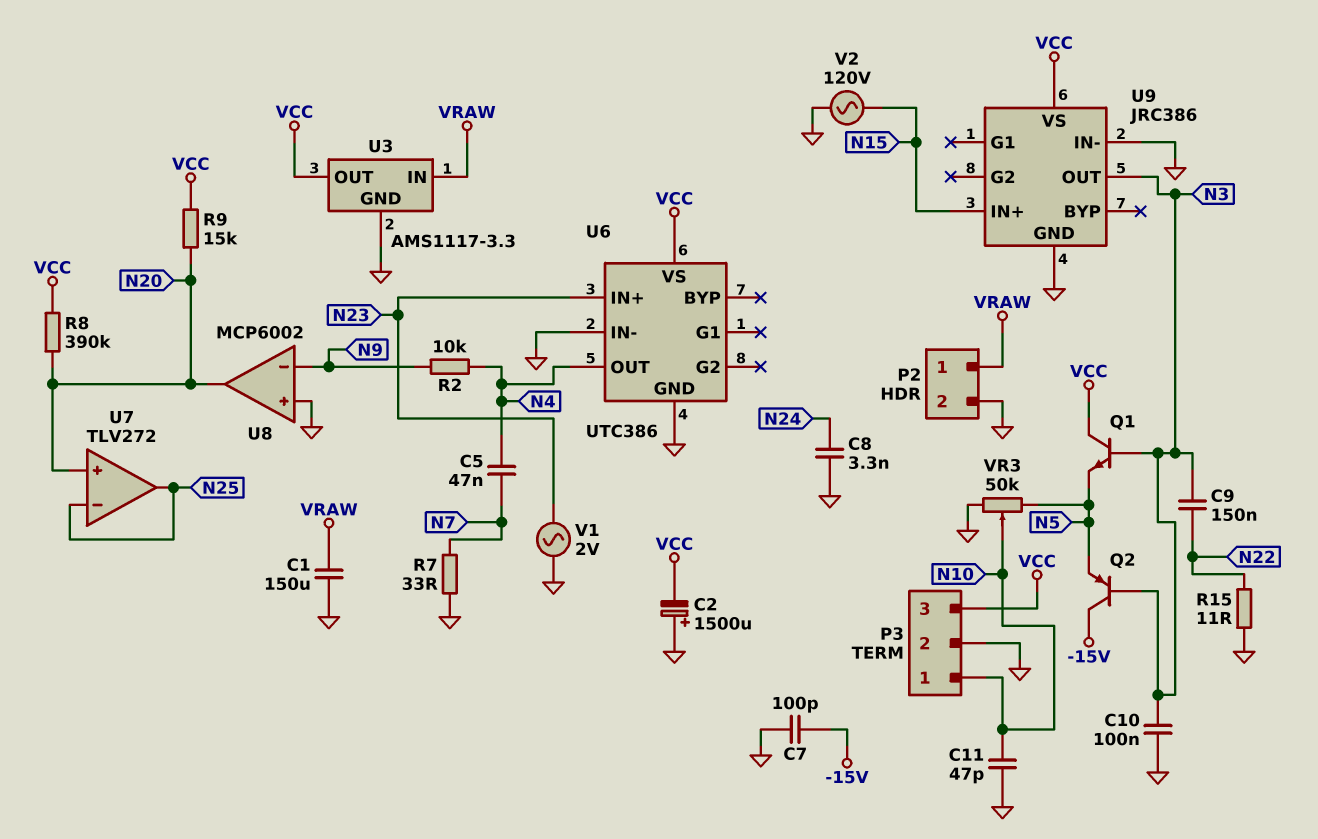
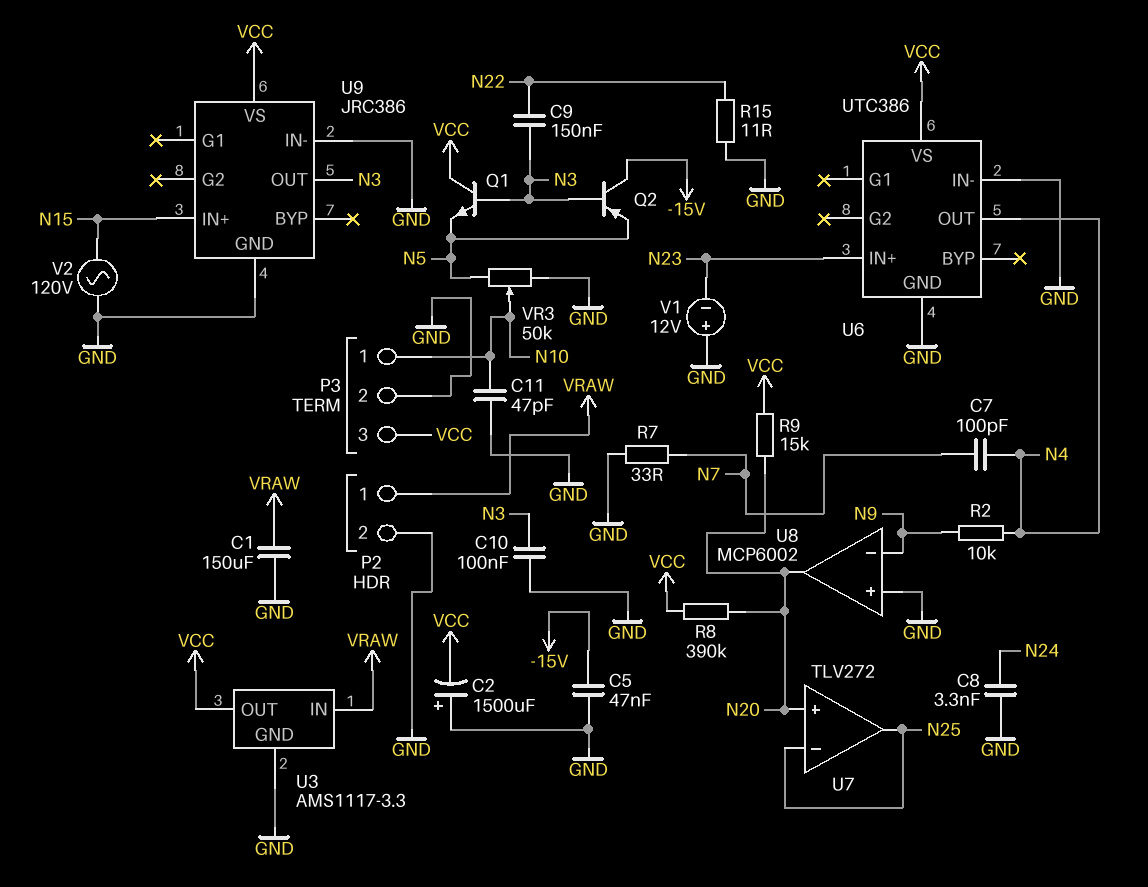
C5: 47nF (N4, N7) -> 47nF (-15V, GND)
C7: 100pF (-15V, GND) -> 100pF (N4, N7)
V1: AC 2V (GND, N23) -> 12V (plus GND, minus N23)

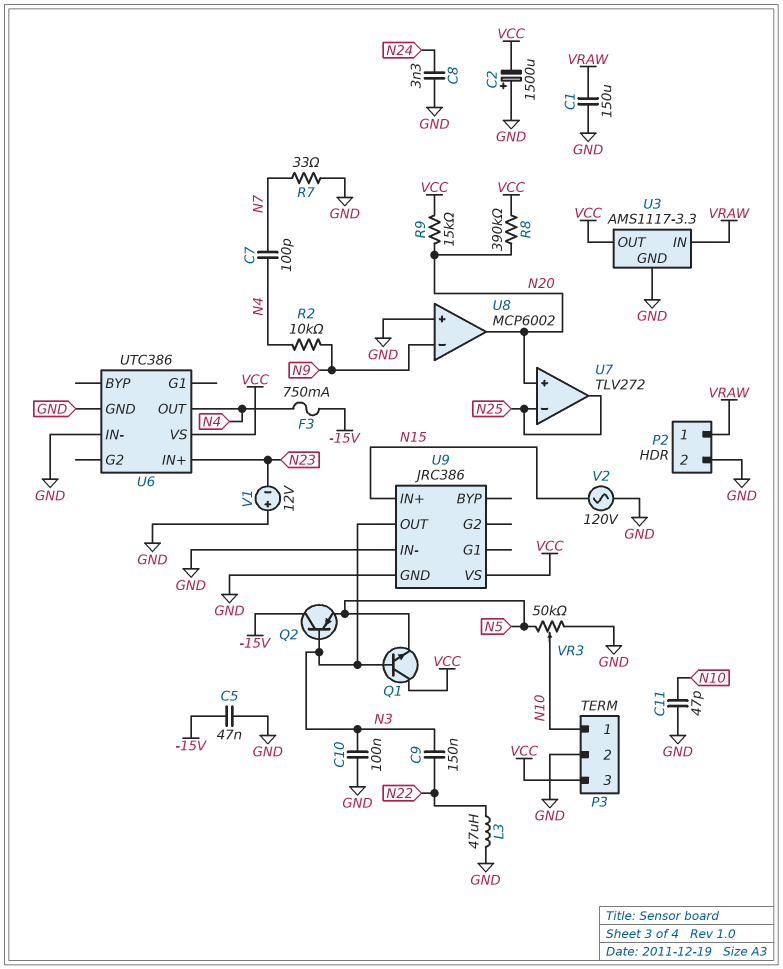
F3: none -> 750mA (-15V, N4)
L3: none -> 47uH (GND, N22)
R15: 11 (GND, N22) -> none

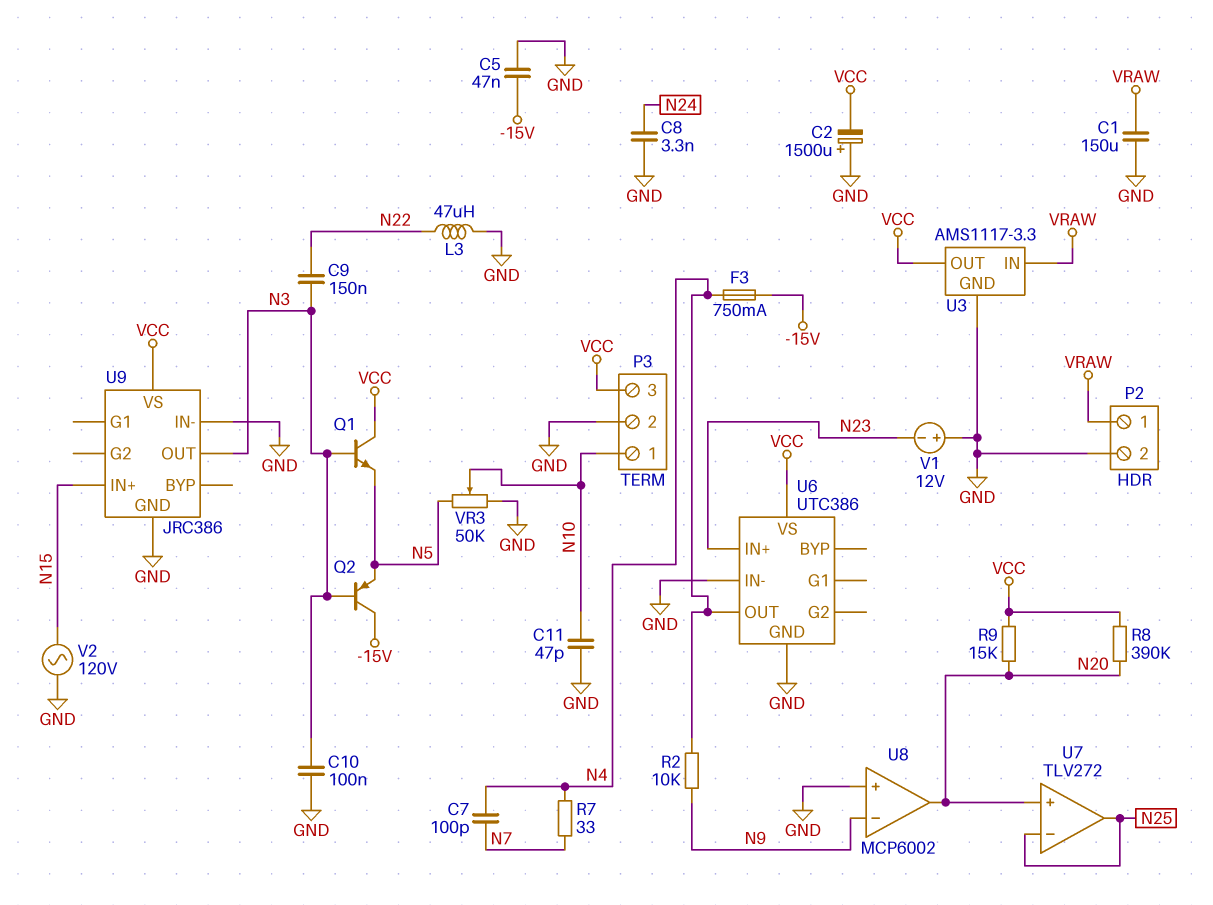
R7: 33 (GND, N7) -> 33 (N4, N7)

